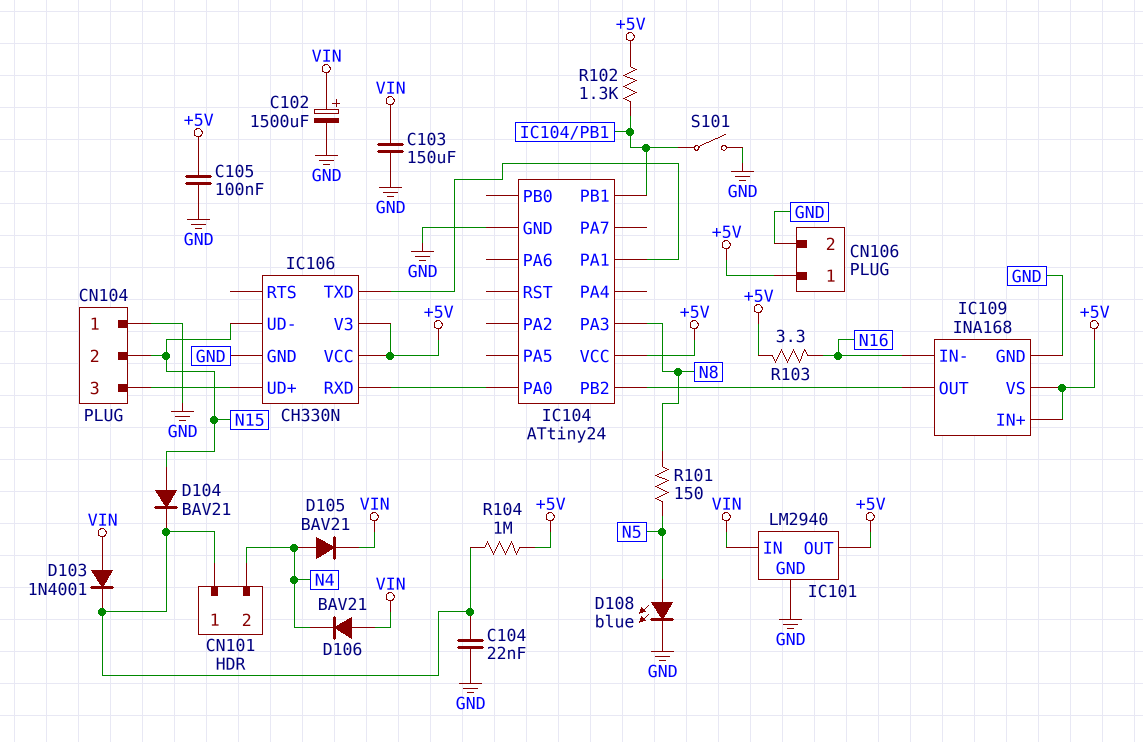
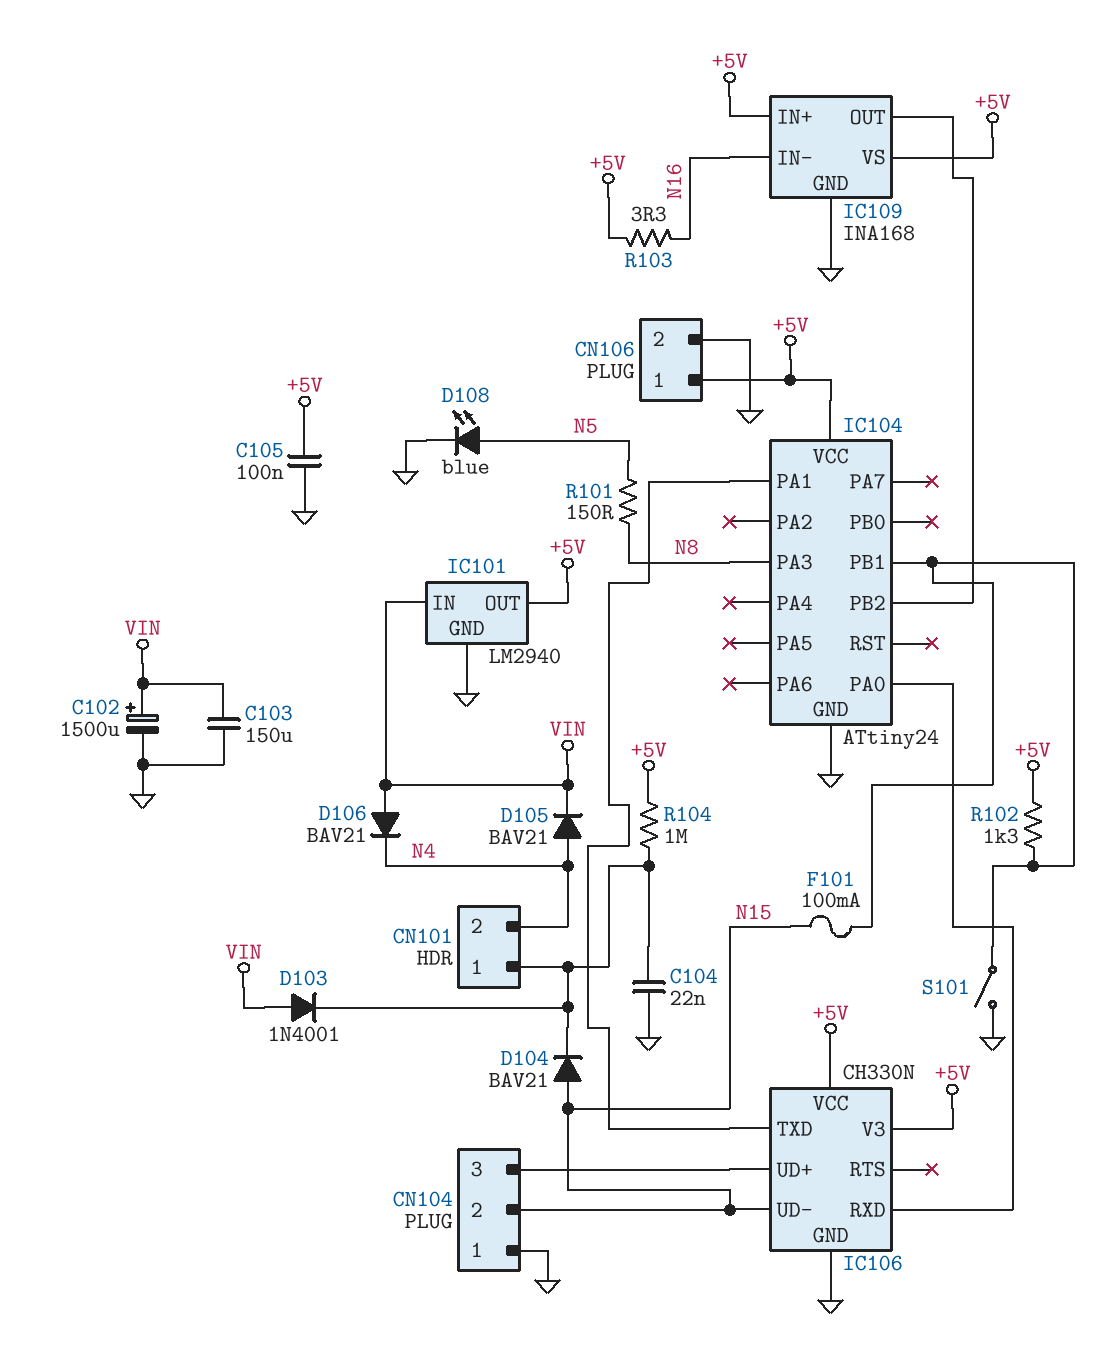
F101: none -> 100mA (IC104/PB1, N15)

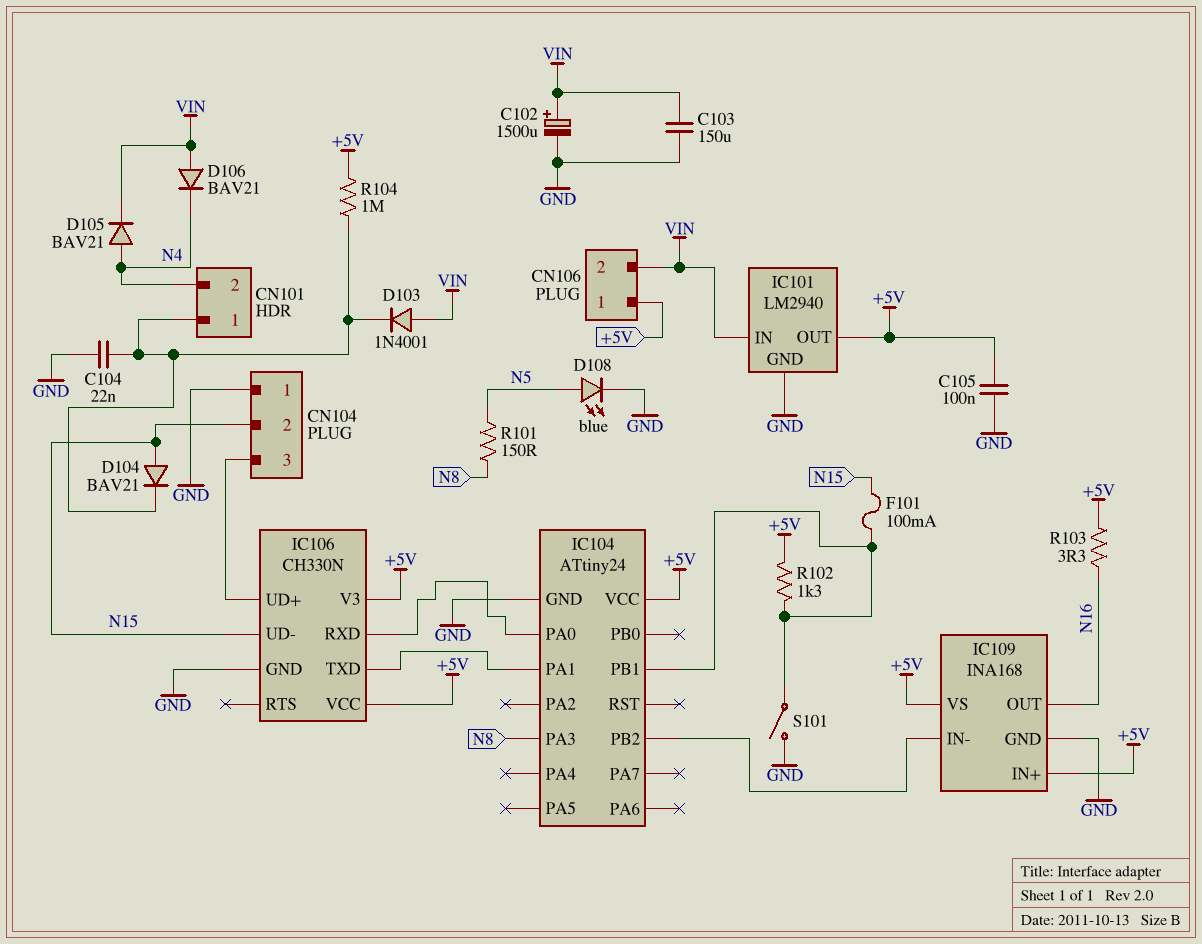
CN106 pin 2: GND -> VIN
IC109 pin IN-: N16 -> IC104/PB2
IC109 pin OUT: IC104/PB2 -> N16

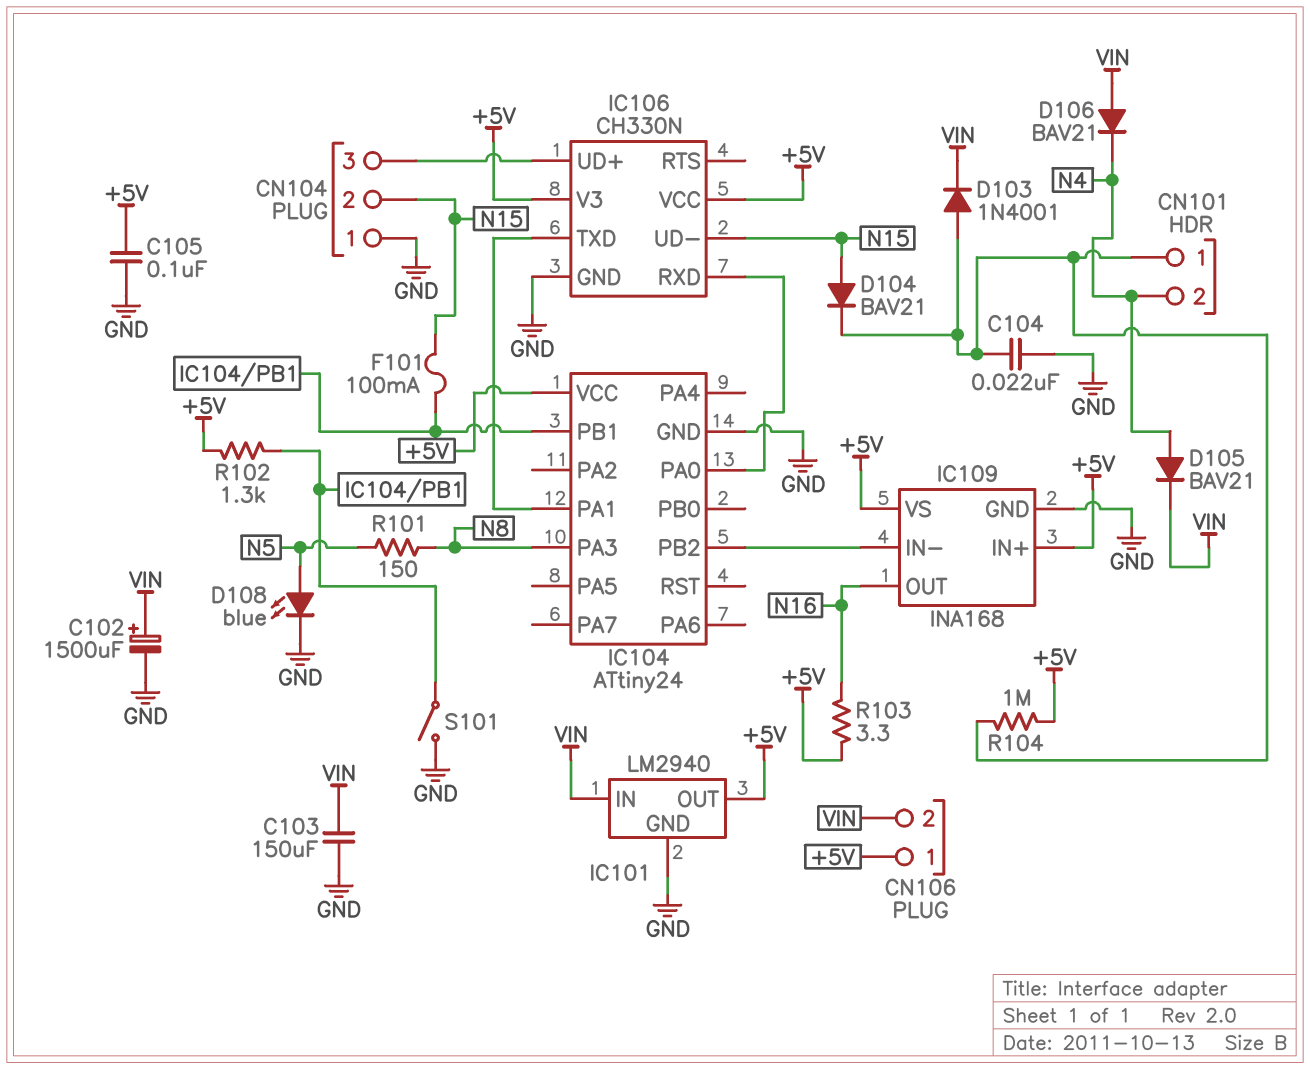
D103: diode 1N4001 (A VIN, K CN101/1) -> diode 1N4001 (A CN101/1, K VIN)

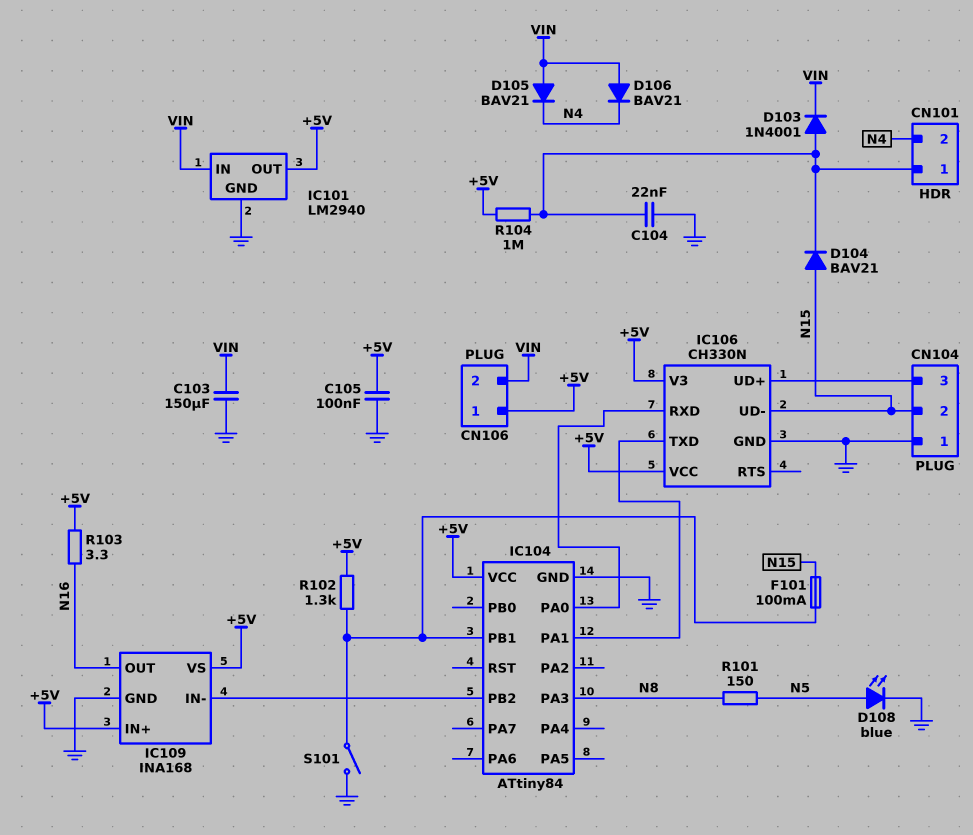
C102: 1500uF (plus VIN, minus GND) -> none
D105: diode BAV21 (A N4, K VIN) -> diode BAV21 (A VIN, K N4)
IC104: ATtiny24 -> ATtiny84

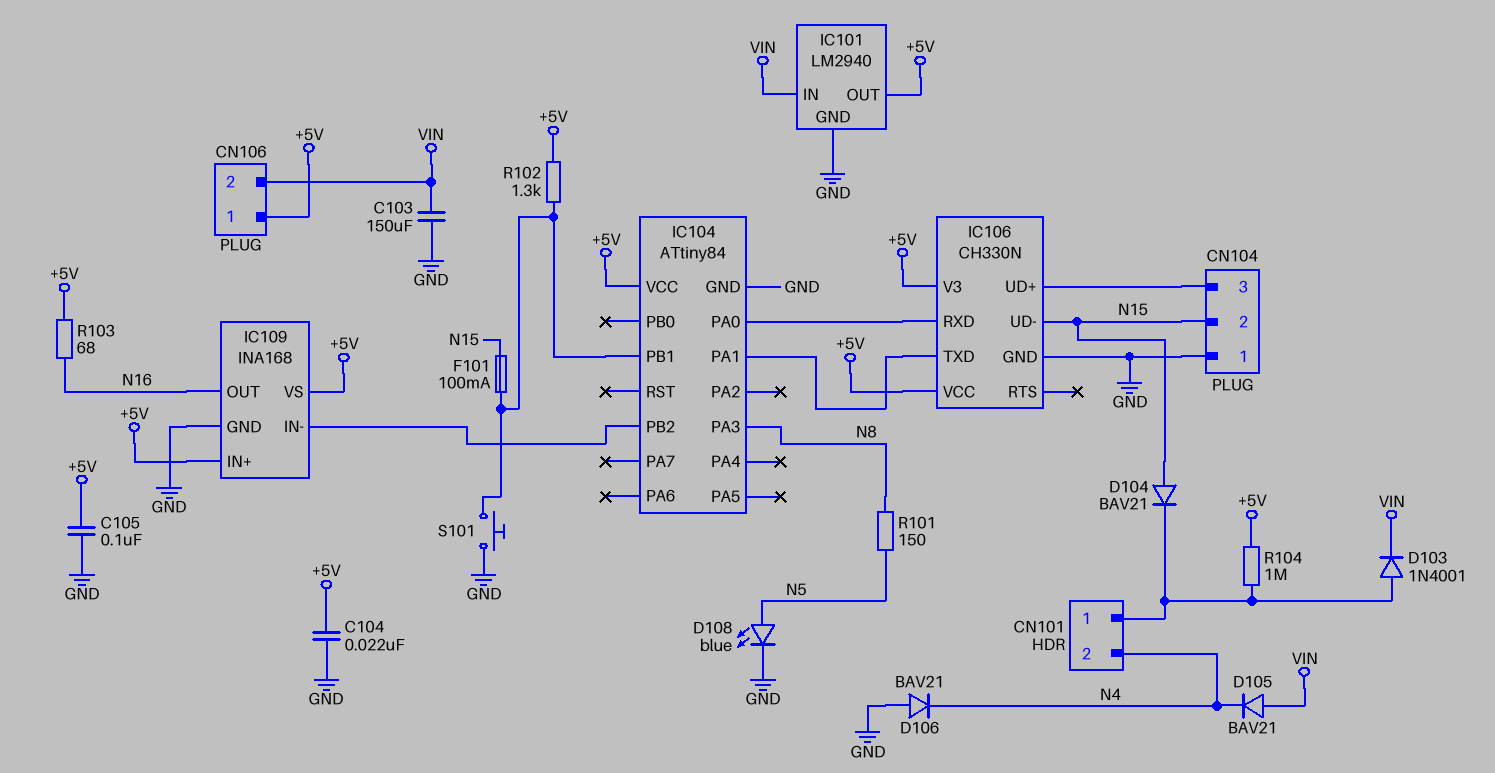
C104: 22nF (CN101/1, GND) -> 22nF (+5V, GND)
D106: diode BAV21 (A VIN, K N4) -> diode BAV21 (A GND, K N4)
R103: 3.3 (+5V, N16) -> 68 (+5V, N16)
S101: switch (GND, IC104/PB1) -> button (GND, IC104/PB1)

